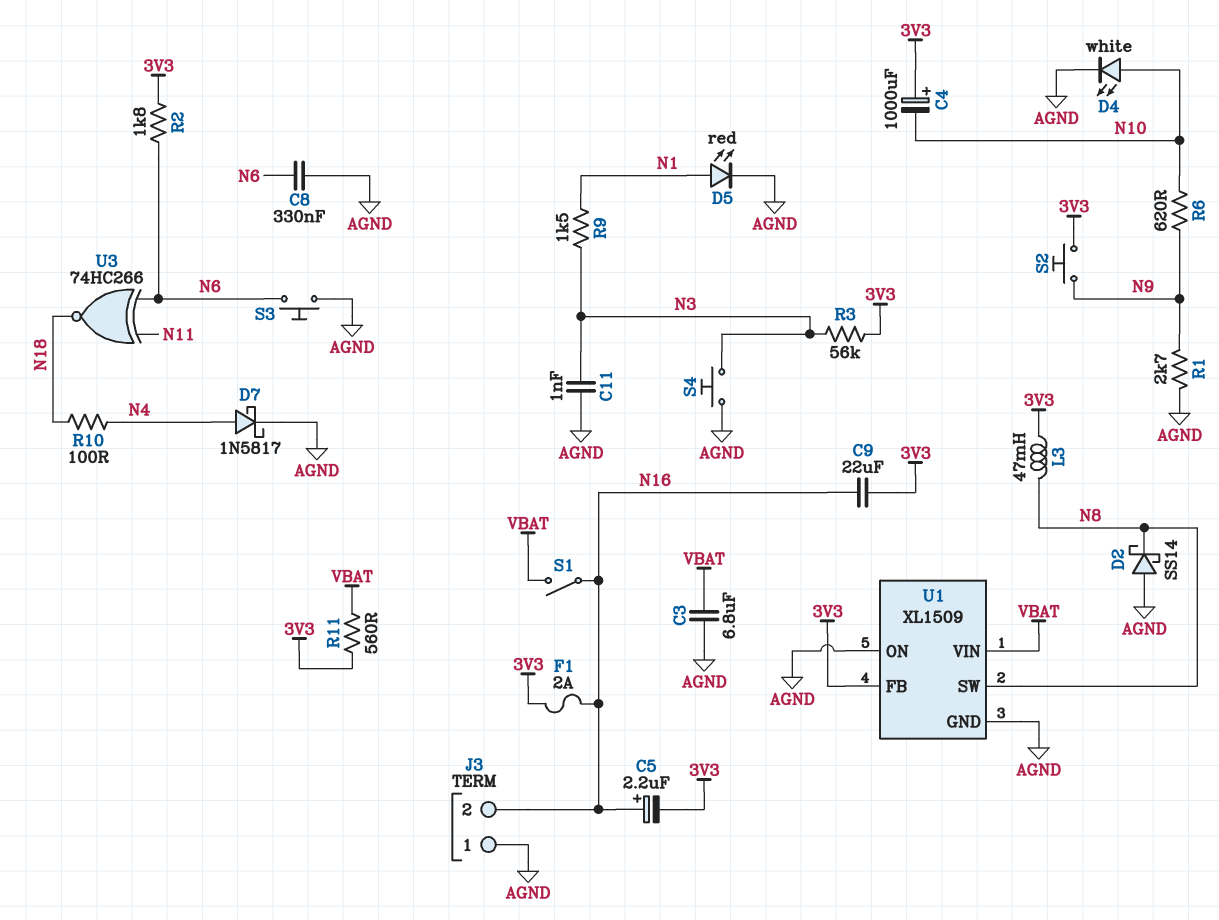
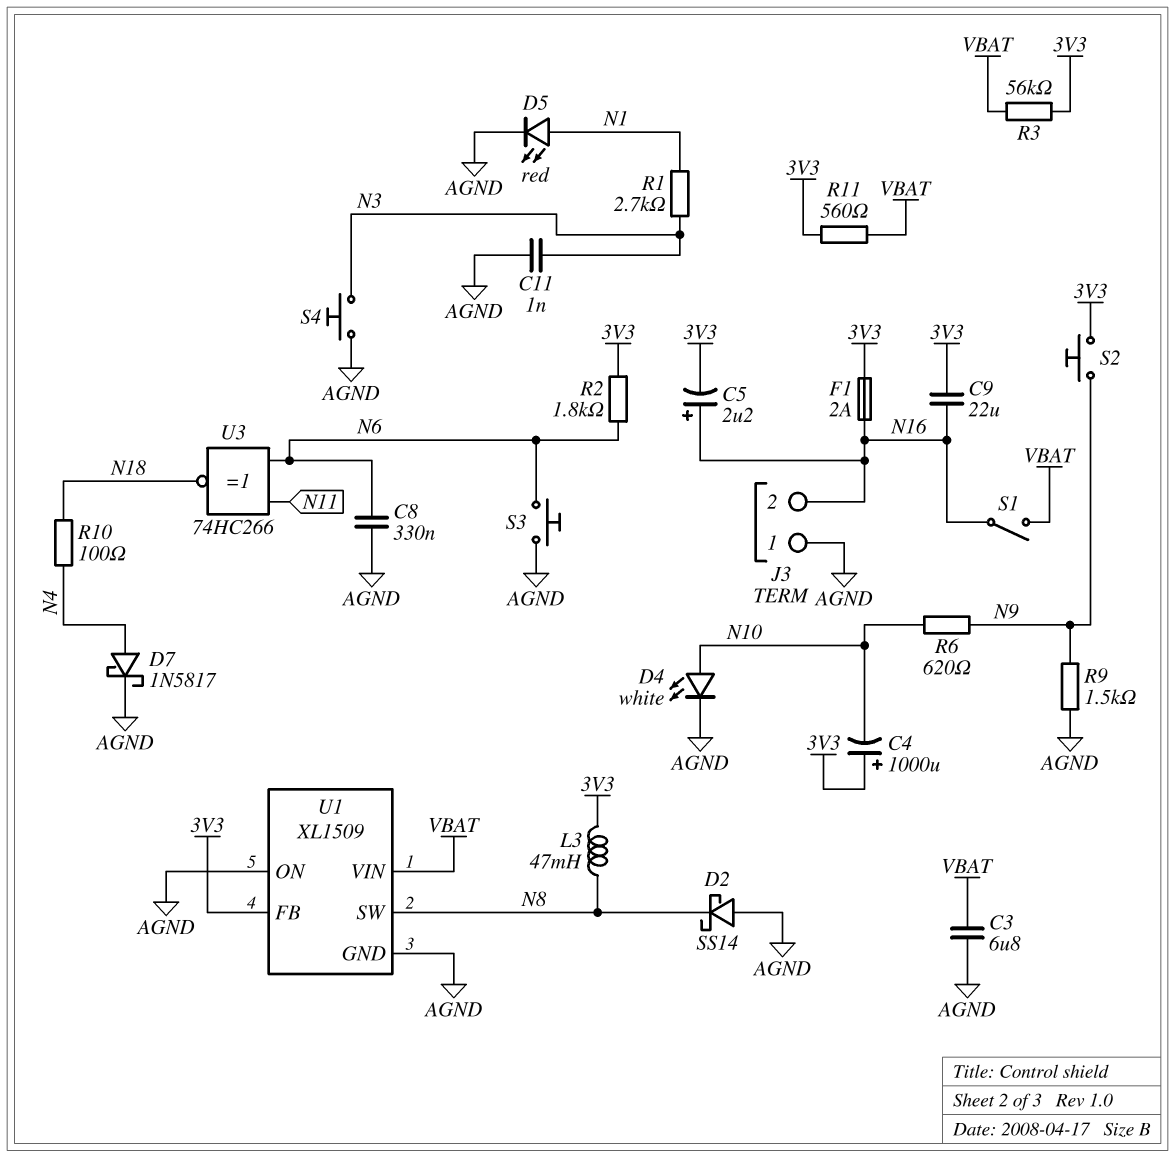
R1: 2.7k (AGND, N9) -> 2.7k (N1, N3)
R3: 56k (3V3, N3) -> 56k (3V3, VBAT)
R9: 1.5k (N1, N3) -> 1.5k (AGND, N9)

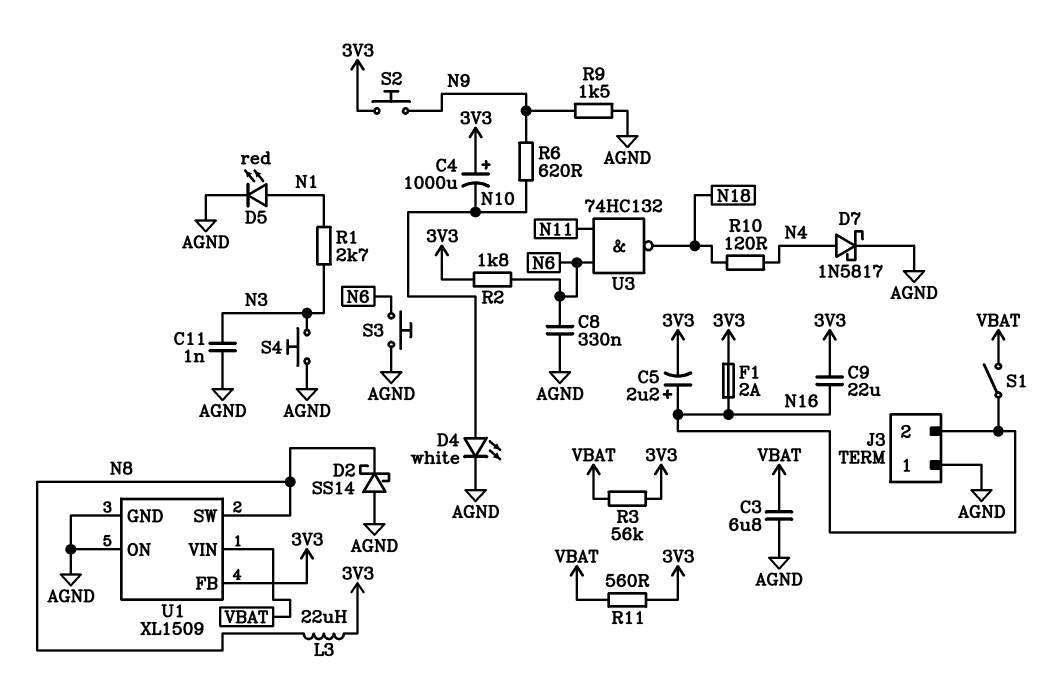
L3: 47mH (3V3, N8) -> 22uH (3V3, N8)
R10: 100 (N4, N18) -> 120 (N4, N18)
U3: XNOR 74HC266 (in N6, in N11, out N18) -> NAND 74HC132 (in N6, in N11, out N18)

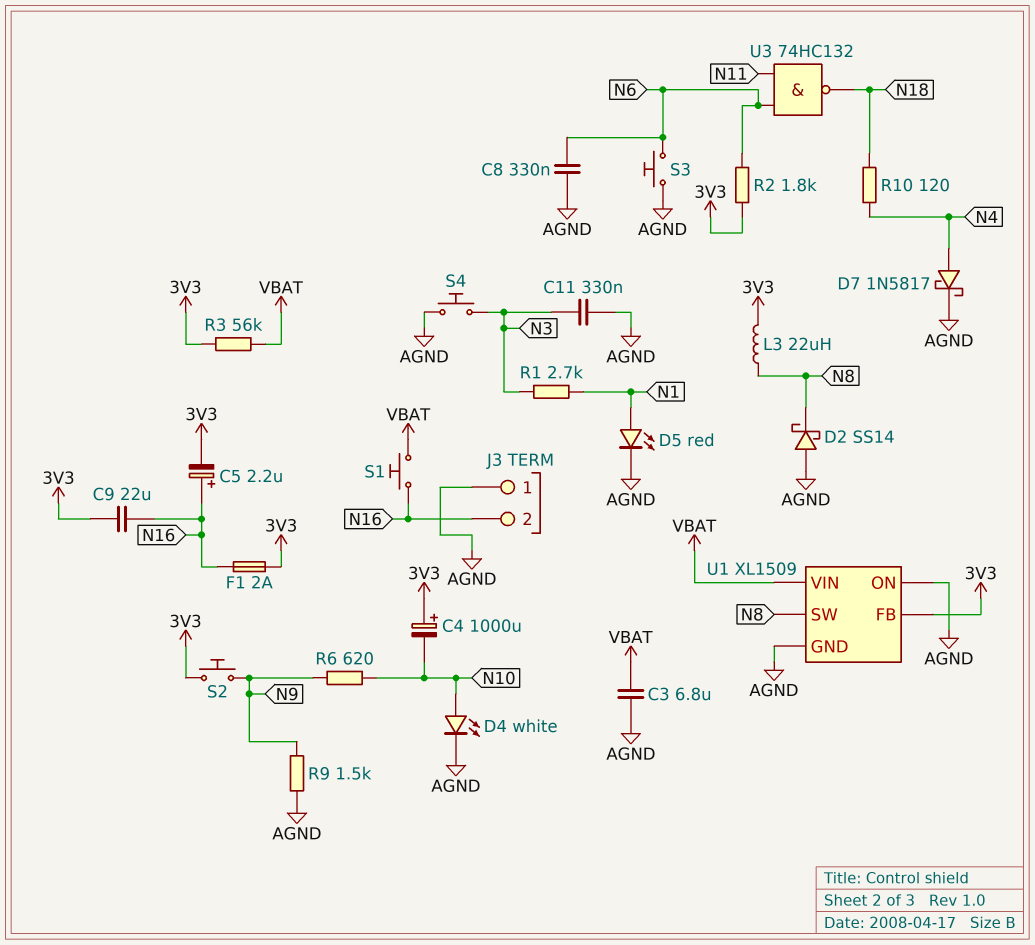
C11: 1nF (AGND, N3) -> 330nF (AGND, N3)
R11: 560 (3V3, VBAT) -> none
S1: switch (N16, VBAT) -> button (N16, VBAT)

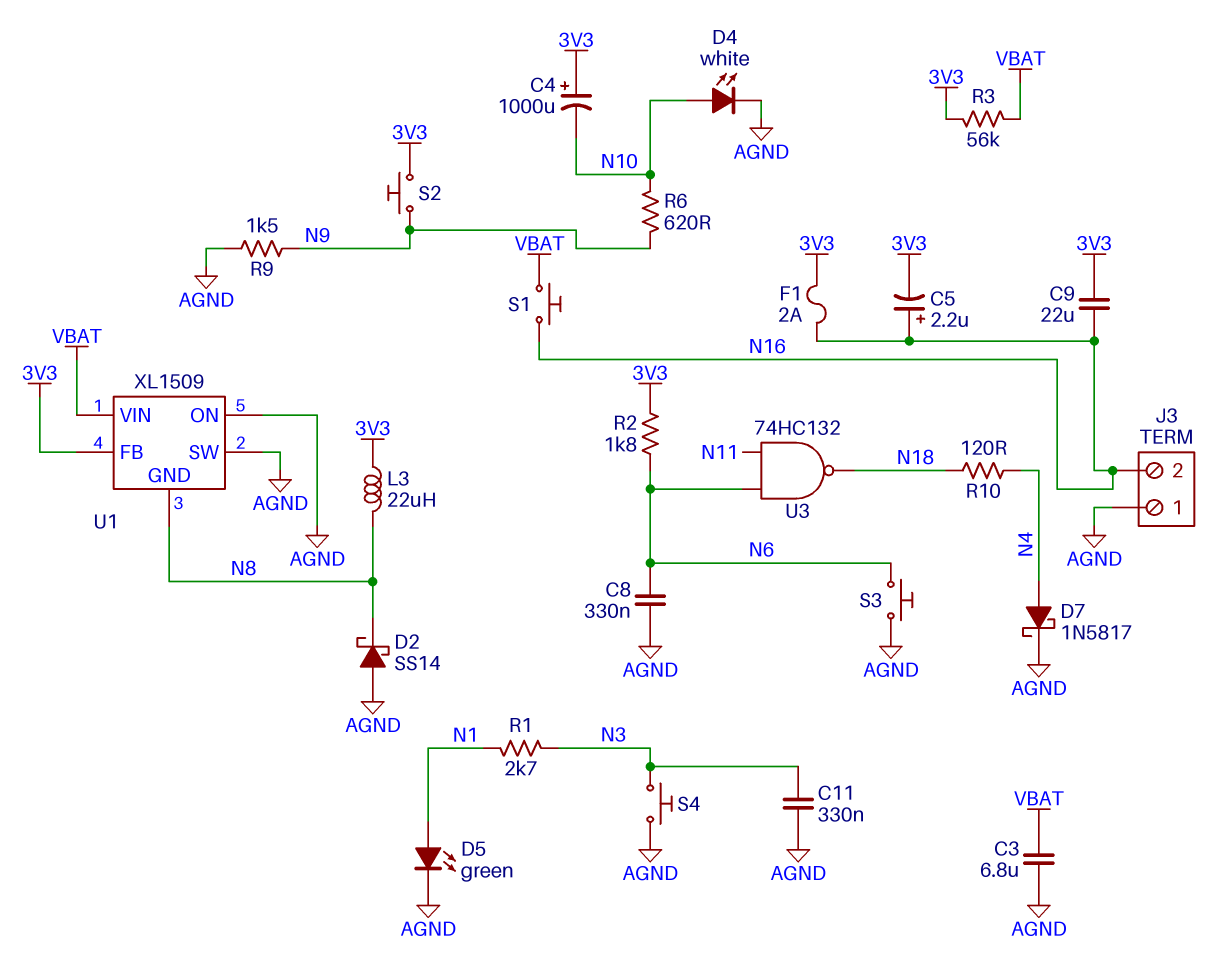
D5: LED red (A N1, K AGND) -> LED green (A N1, K AGND)
U1 pin GND: AGND -> N8
U1 pin SW: N8 -> AGND

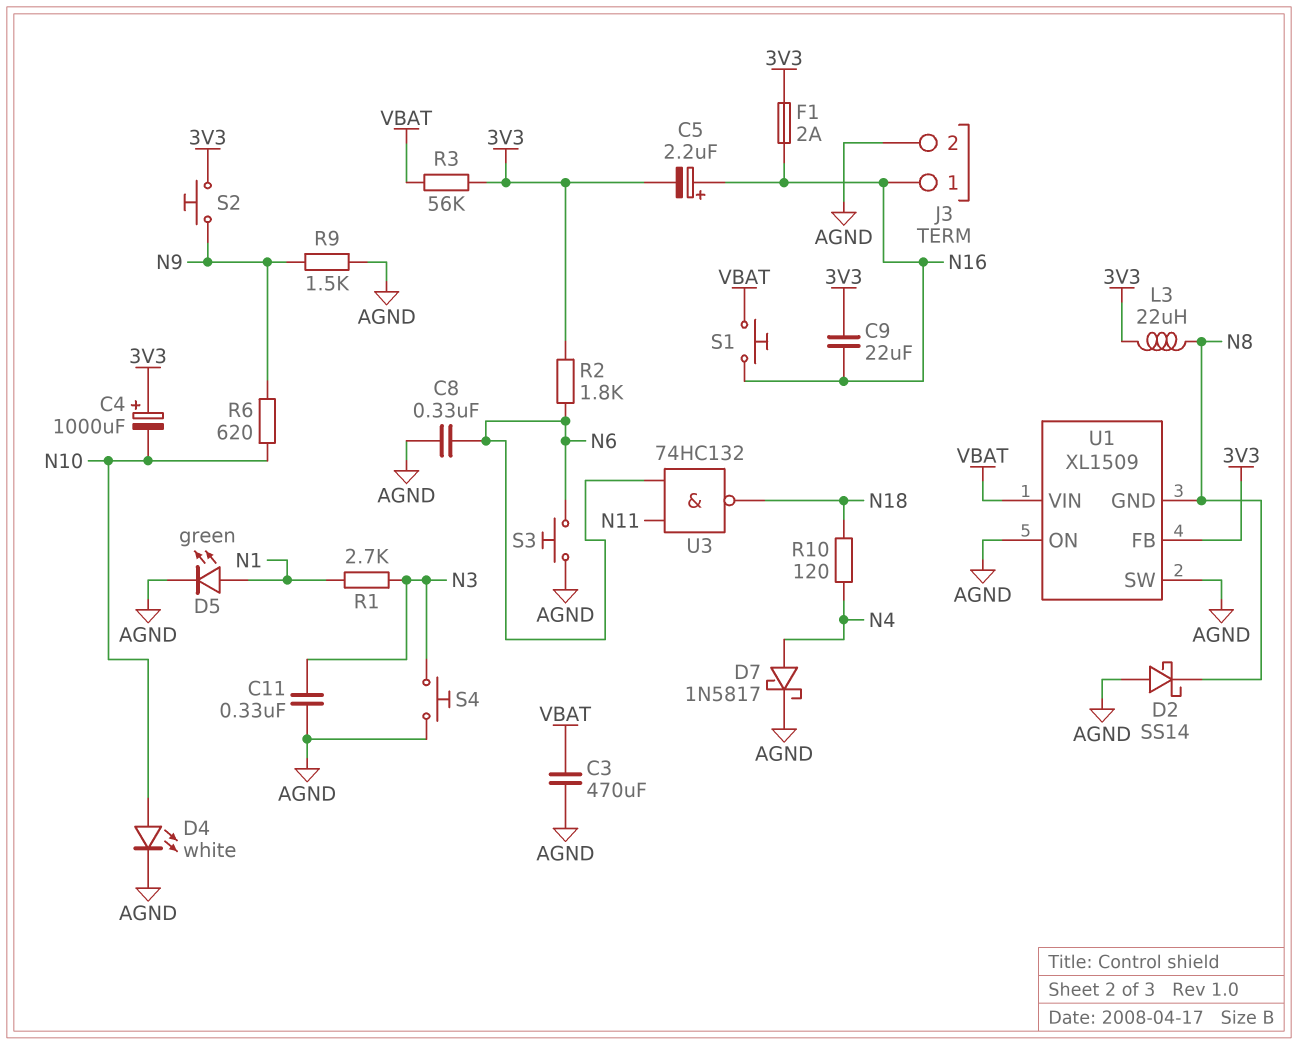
C3: 6.8uF (AGND, VBAT) -> 470uF (AGND, VBAT)
J3 pin 1: AGND -> N16
J3 pin 2: N16 -> AGND

